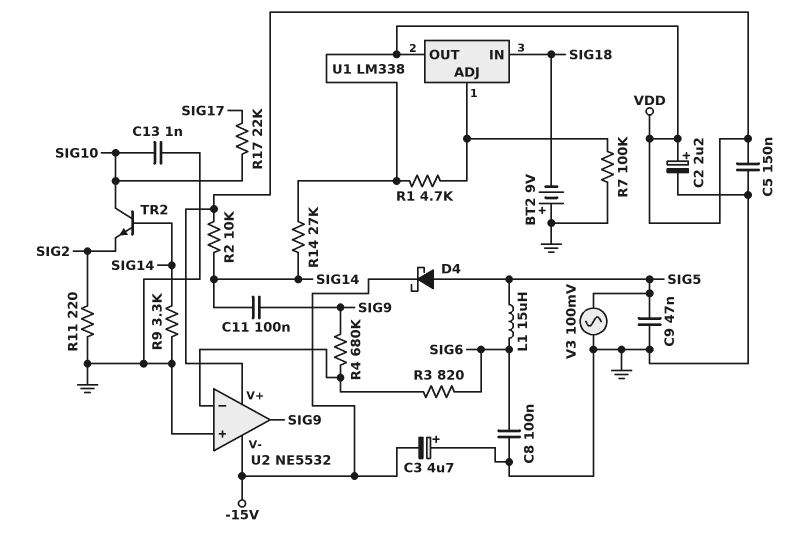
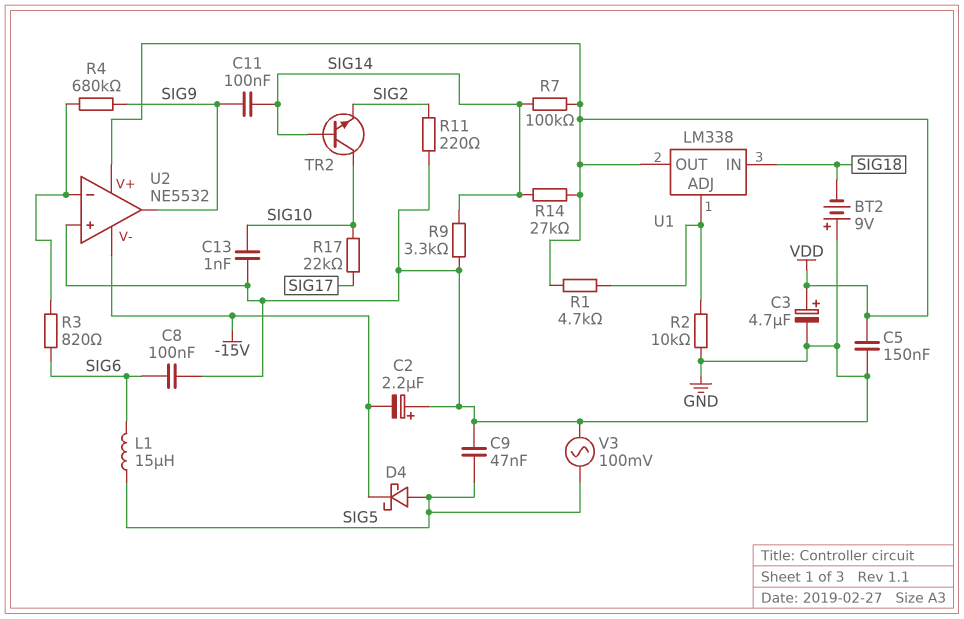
C2: 2.2uF (plus VDD, minus GND) -> 2.2uF (plus GND, minus -15V)
C3: 4.7uF (plus GND, minus -15V) -> 4.7uF (plus VDD, minus GND)
R2: 10k (SIG14, VDD) -> 10k (GND, U1/ADJ)
R7: 100k (GND, U1/ADJ) -> 100k (SIG14, VDD)

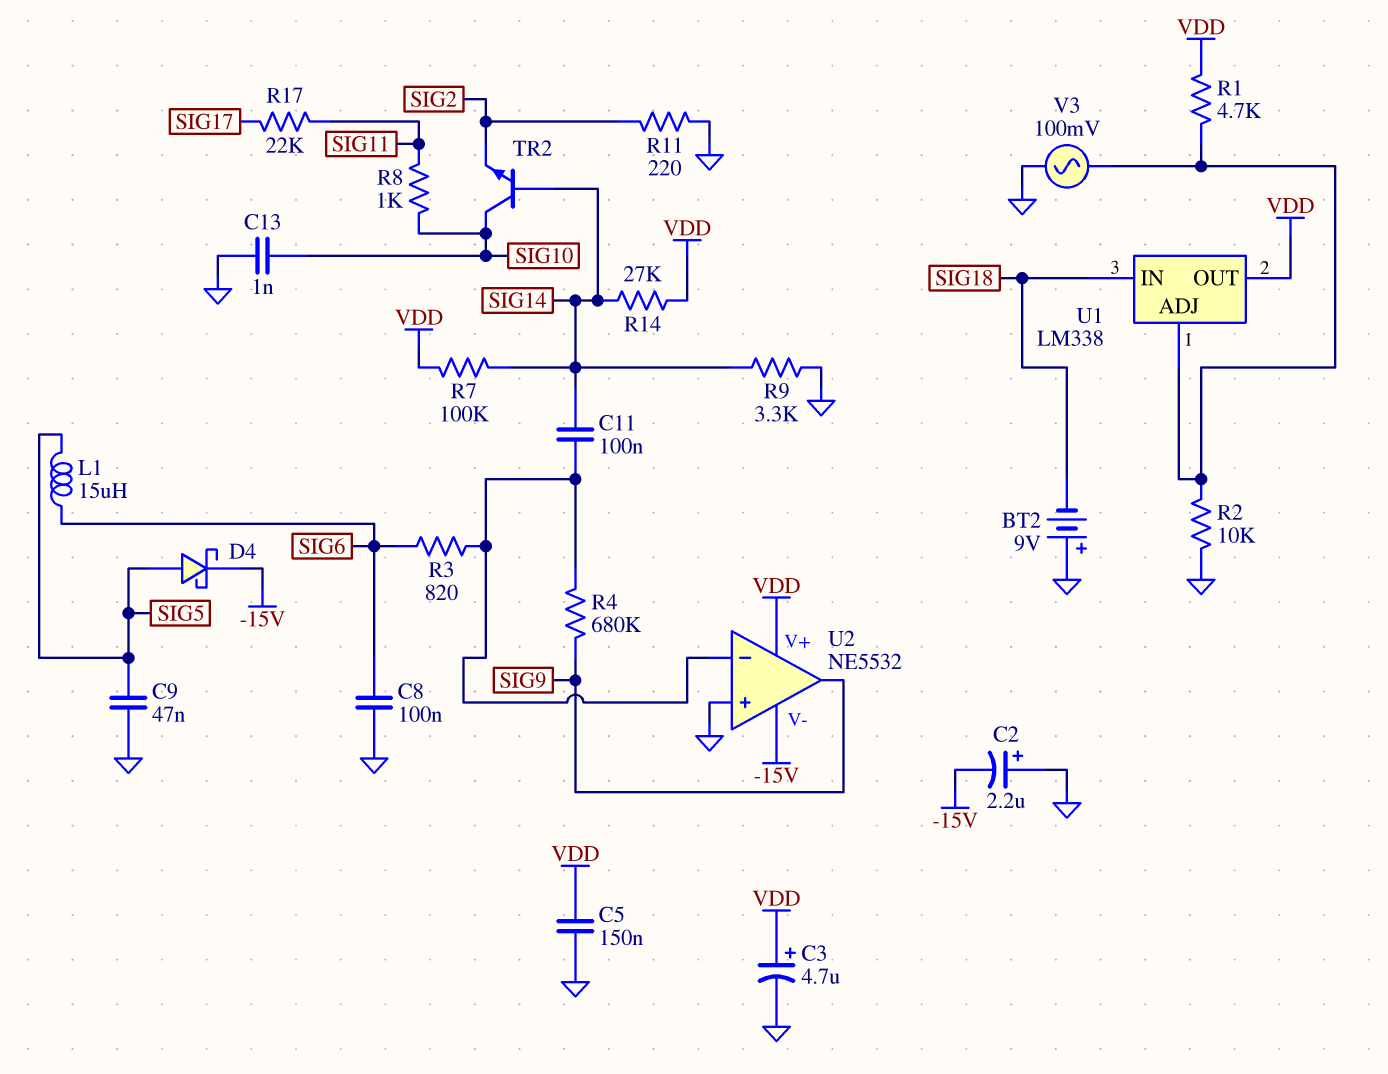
C11: 100nF (SIG9, SIG14) -> 100nF (SIG14, U2/in-)
R8: none -> 1k (SIG10, SIG11)
R17: 22k (SIG10, SIG17) -> 22k (SIG11, SIG17)
V3: AC 100mV (GND, SIG5) -> AC 100mV (GND, U1/ADJ)

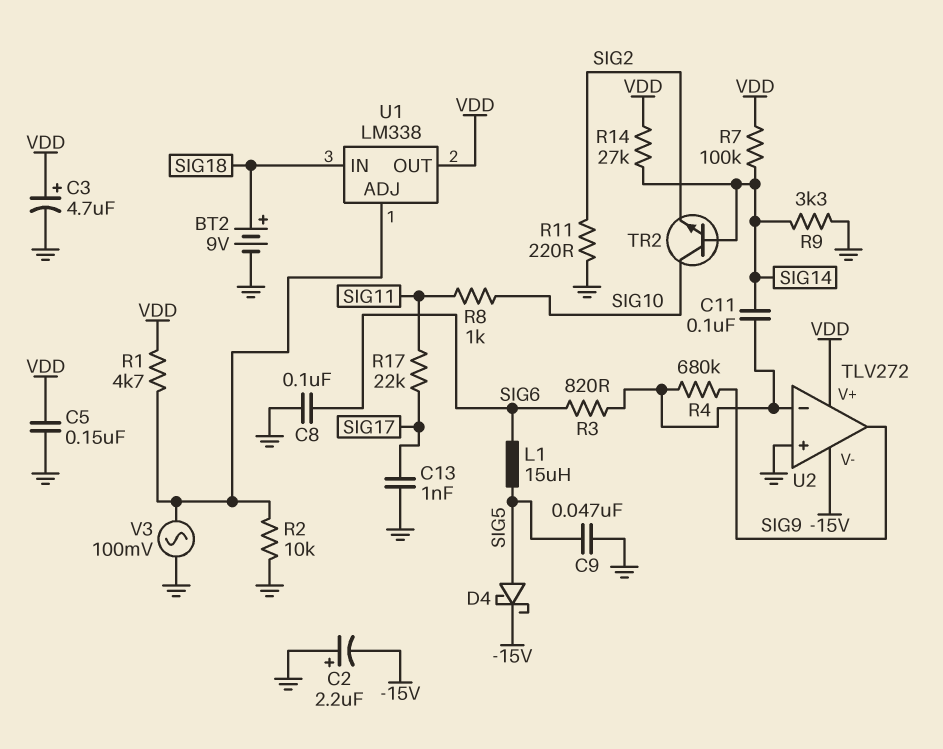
BT2: 9V (plus GND, minus SIG18) -> 9V (plus SIG18, minus GND)
C13: 1nF (GND, SIG10) -> 1nF (GND, SIG17)
U2: NE5532 -> TLV272

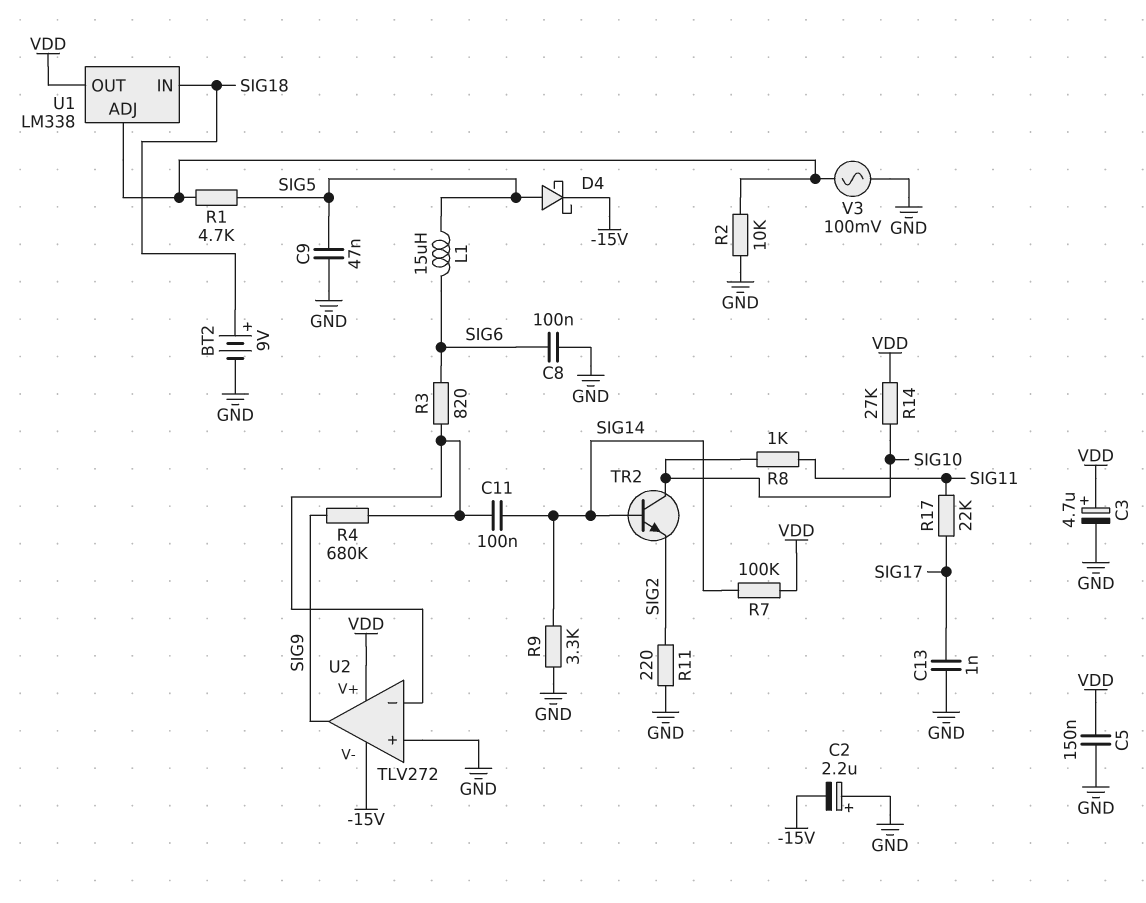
R1: 4.7k (U1/ADJ, VDD) -> 4.7k (SIG5, U1/ADJ)
R14: 27k (SIG14, VDD) -> 27k (SIG10, VDD)

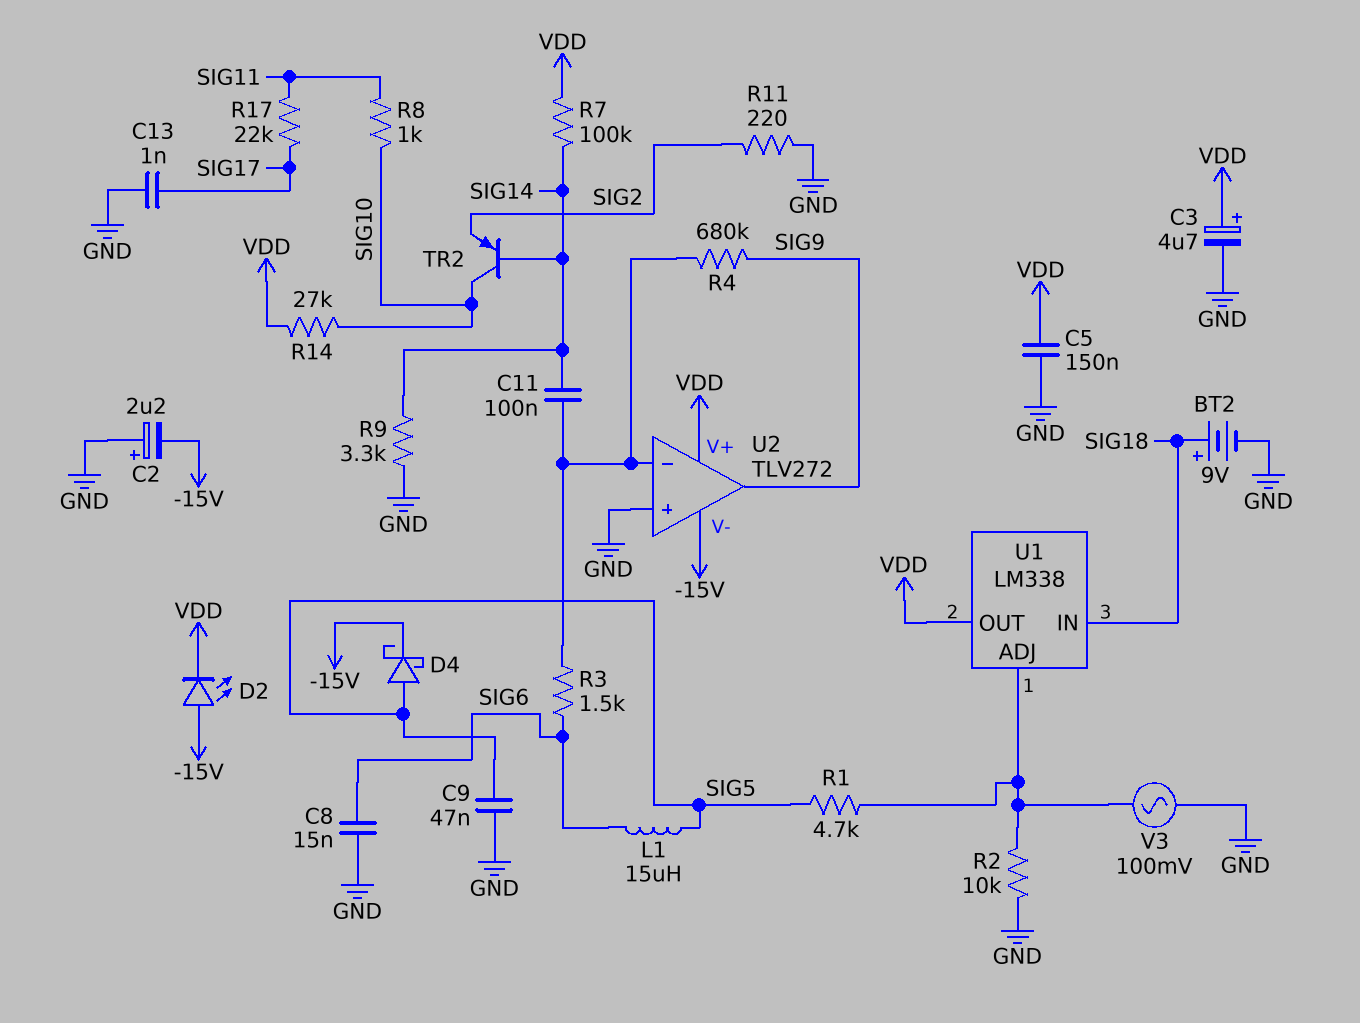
C8: 100nF (GND, SIG6) -> 15nF (GND, SIG6)
D2: none -> LED (A -15V, K VDD)
R3: 820 (SIG6, U2/in-) -> 1.5k (SIG6, U2/in-)
TR2: NPN (B SIG14, C SIG10, E SIG2) -> PNP (B SIG14, C SIG10, E SIG2)

